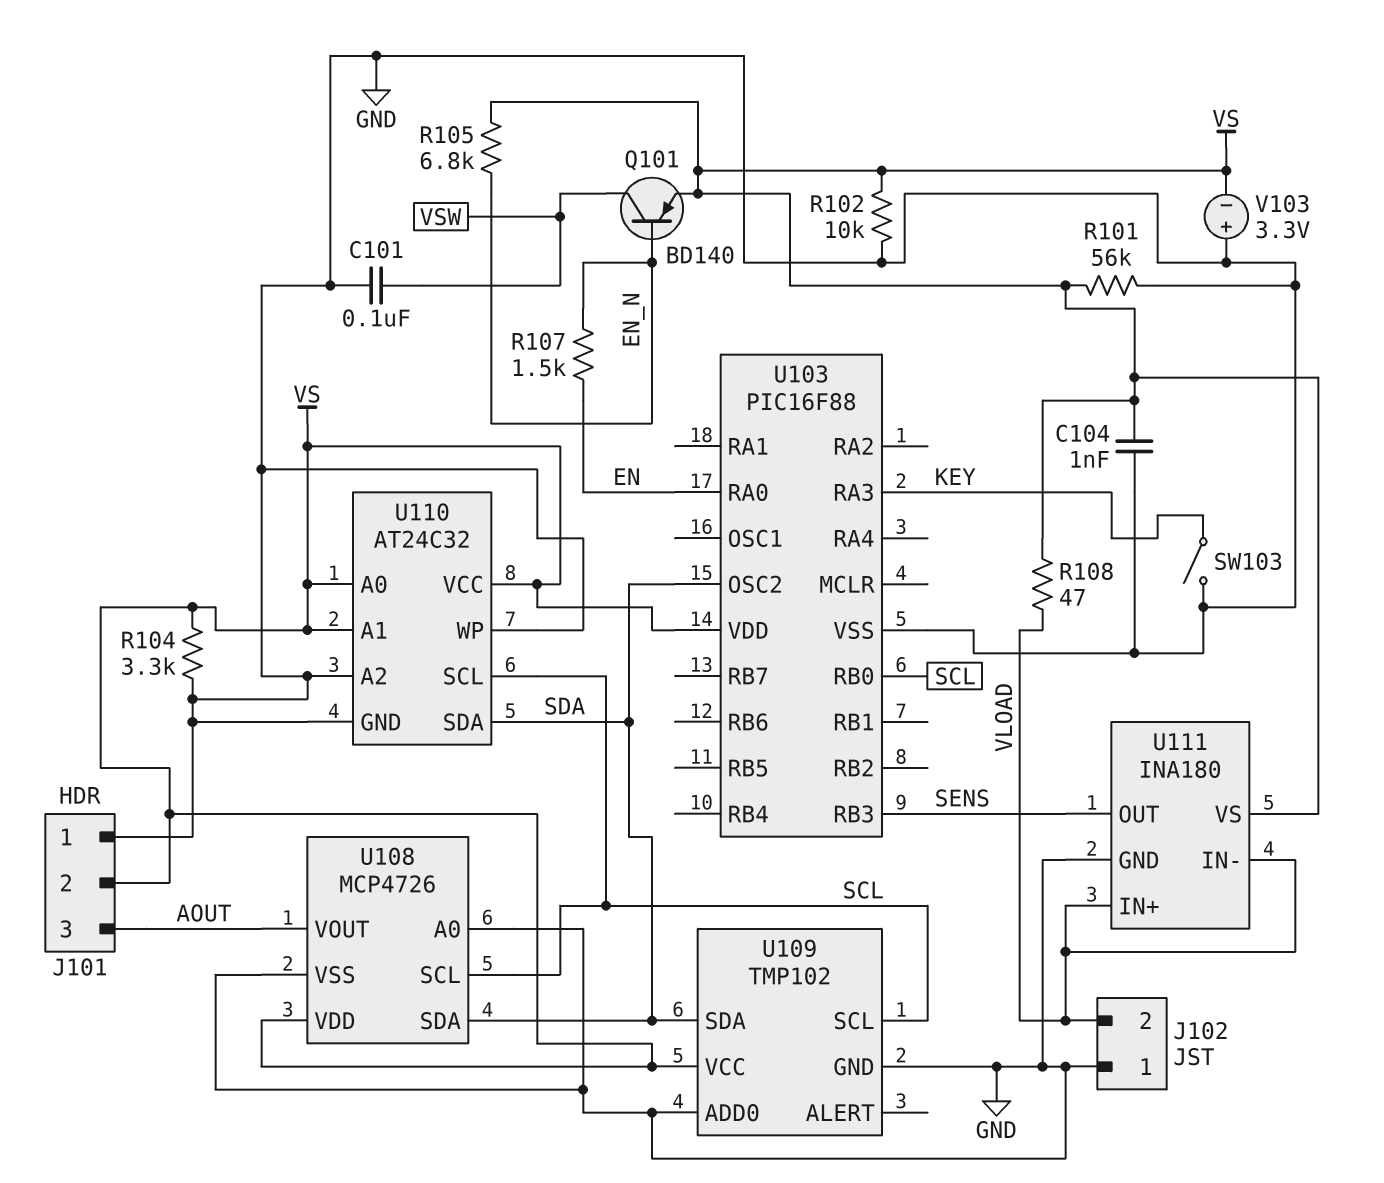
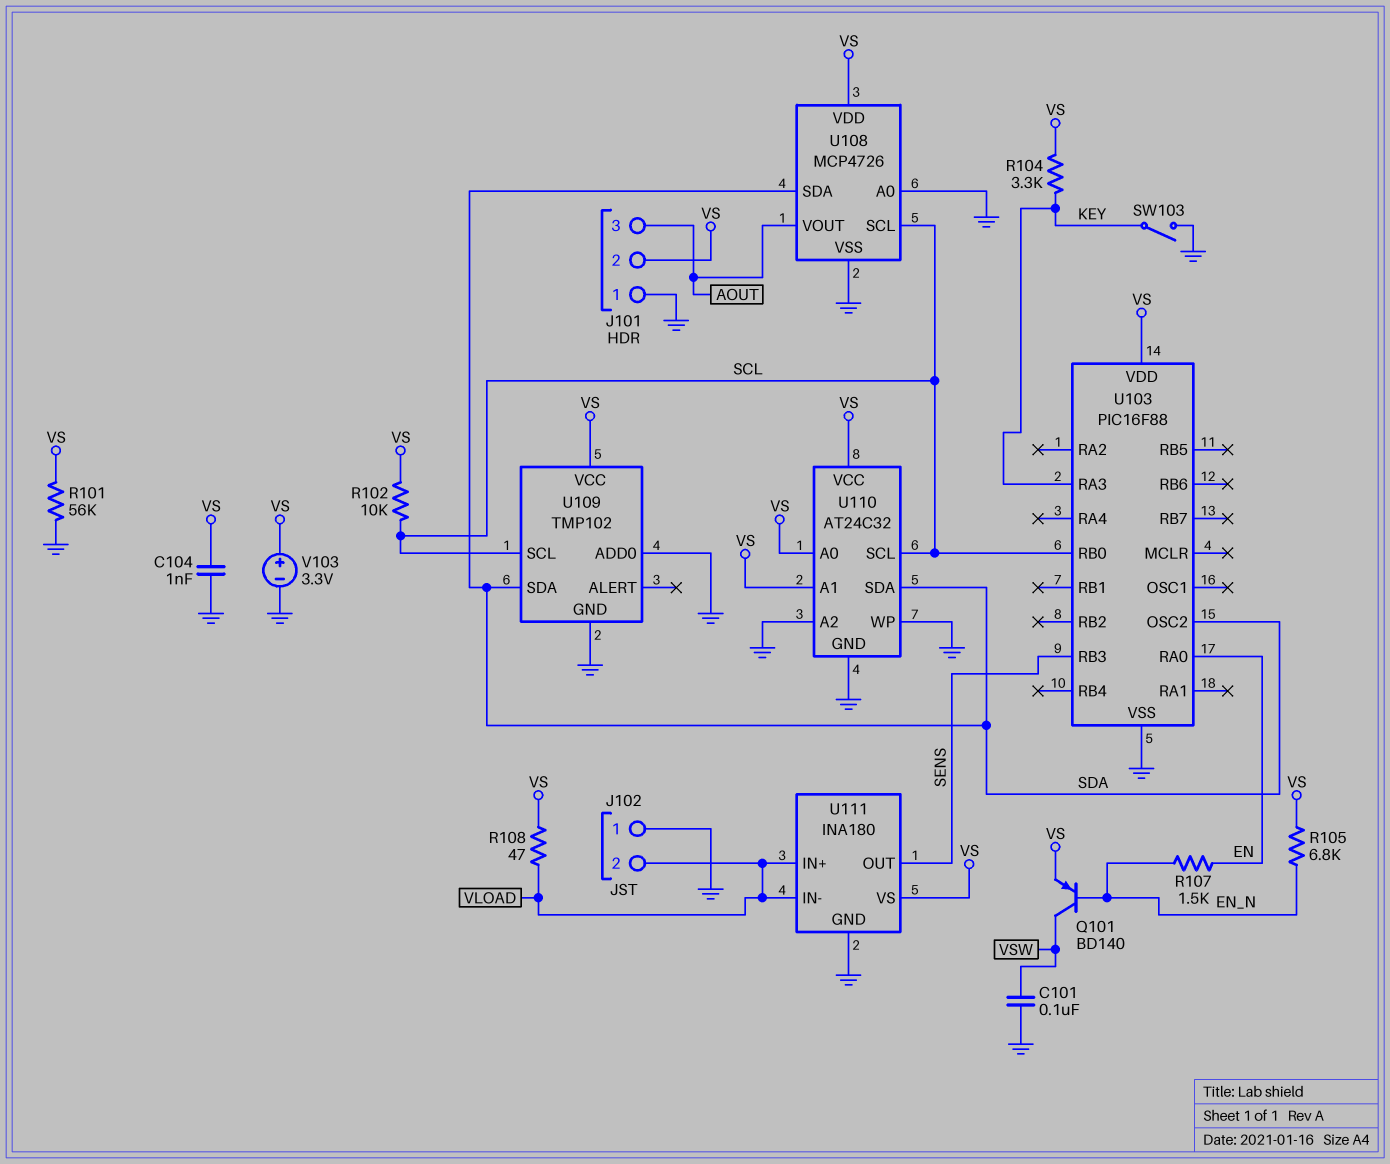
R102: 10k (GND, VS) -> 10k (SCL, VS)
R104: 3.3k (GND, VS) -> 3.3k (KEY, VS)
V103: 3.3V (plus GND, minus VS) -> 3.3V (plus VS, minus GND)

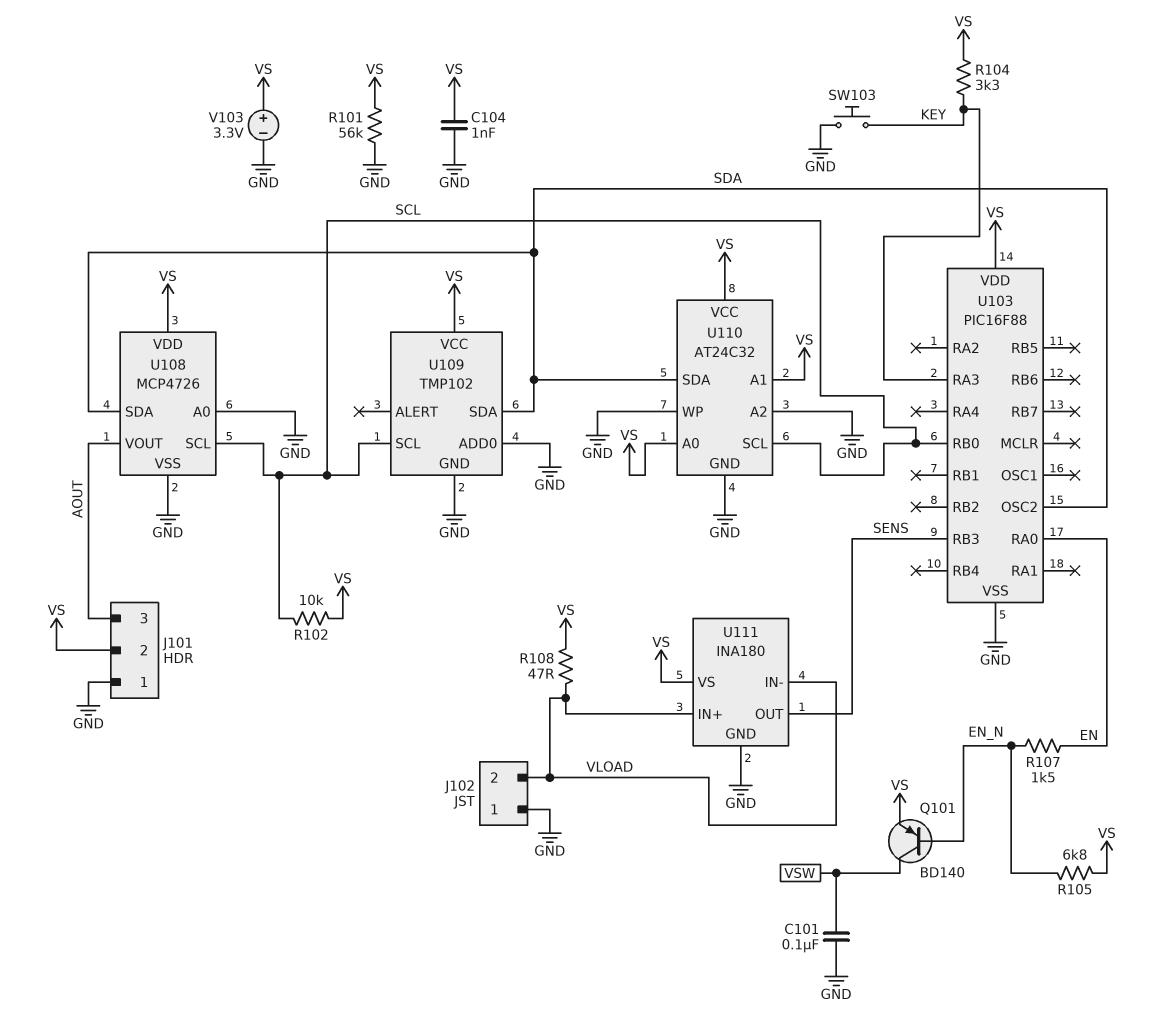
SW103: switch (GND, KEY) -> button (GND, KEY)

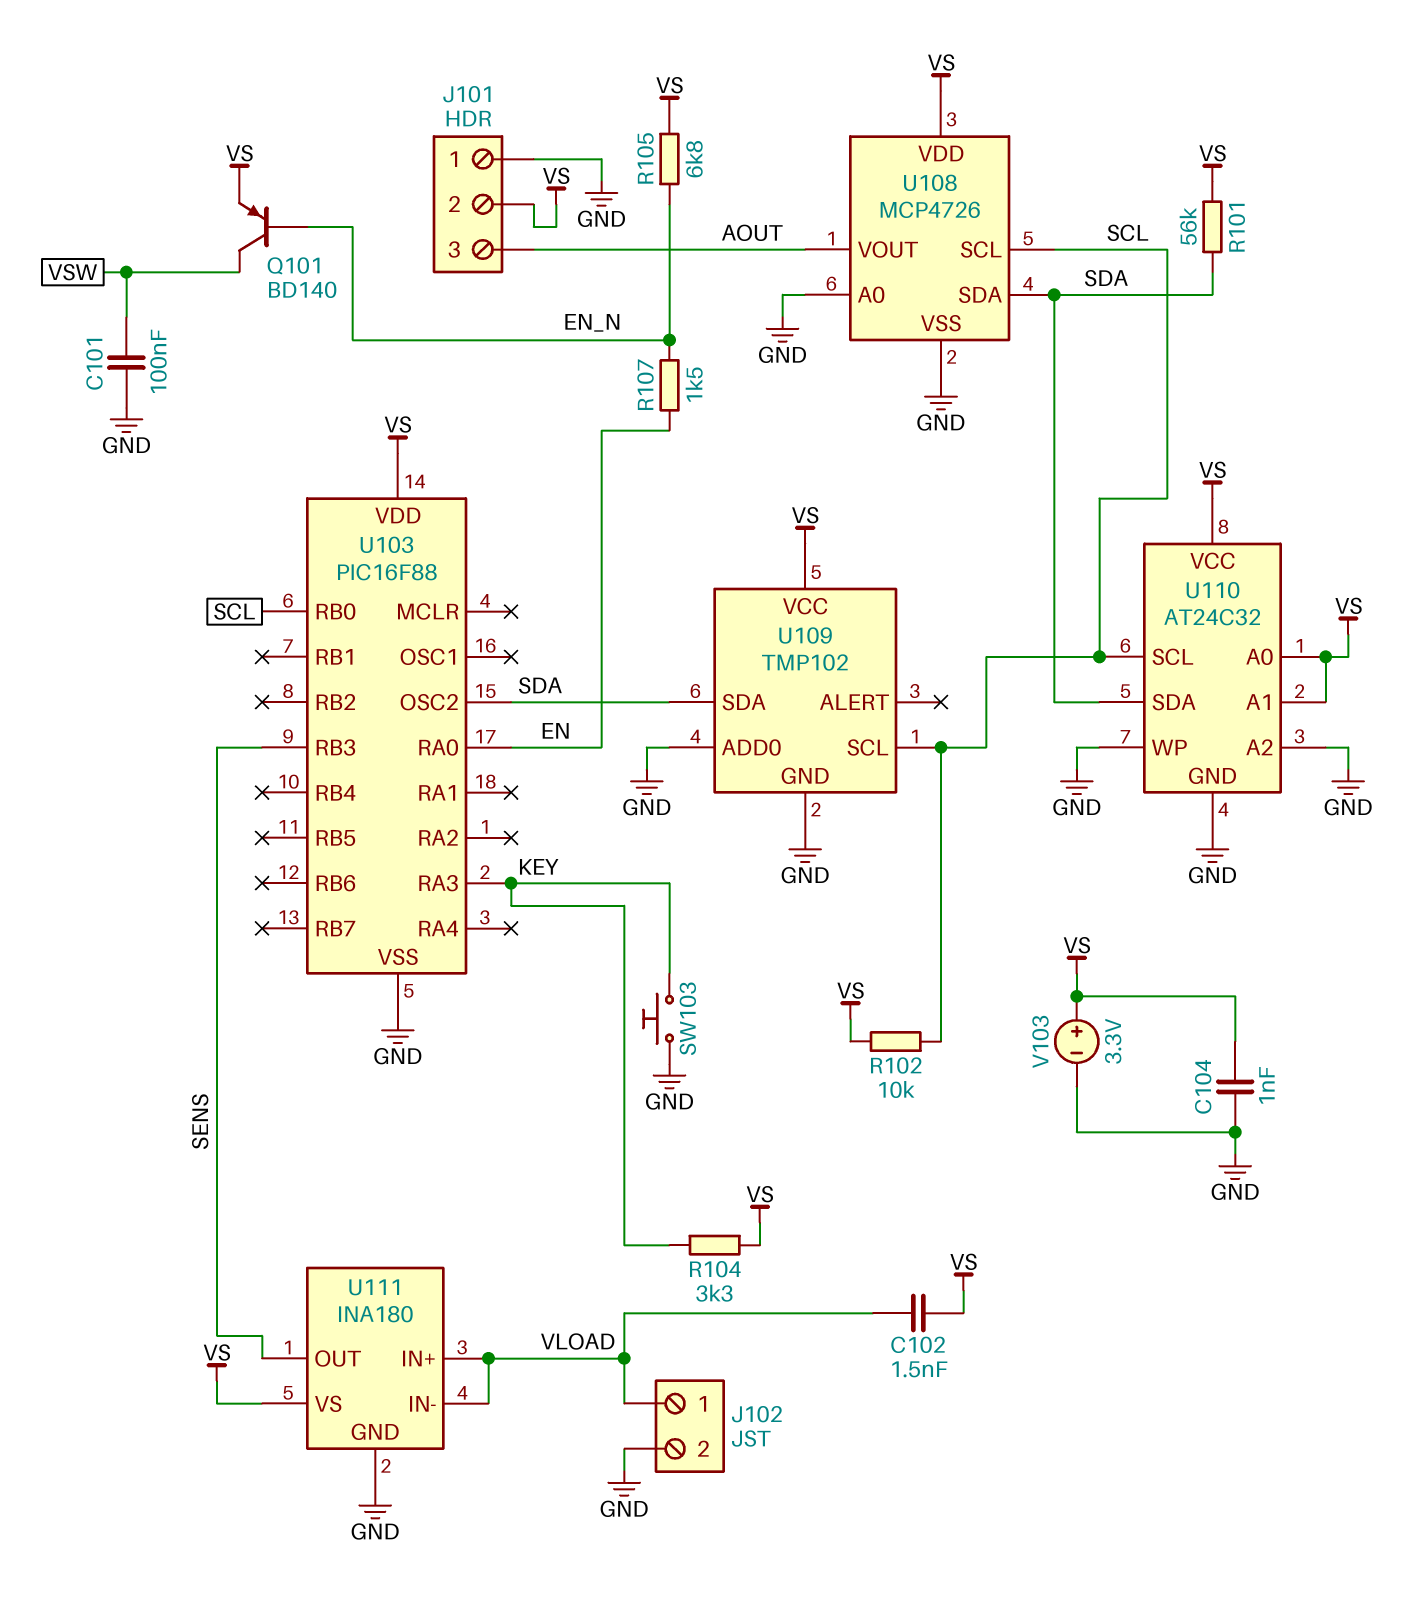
C102: none -> 1.5nF (VLOAD, VS)
J102 pin 1: GND -> VLOAD
J102 pin 2: VLOAD -> GND
R101: 56k (GND, VS) -> 56k (SDA, VS)
R108: 47 (VLOAD, VS) -> none

